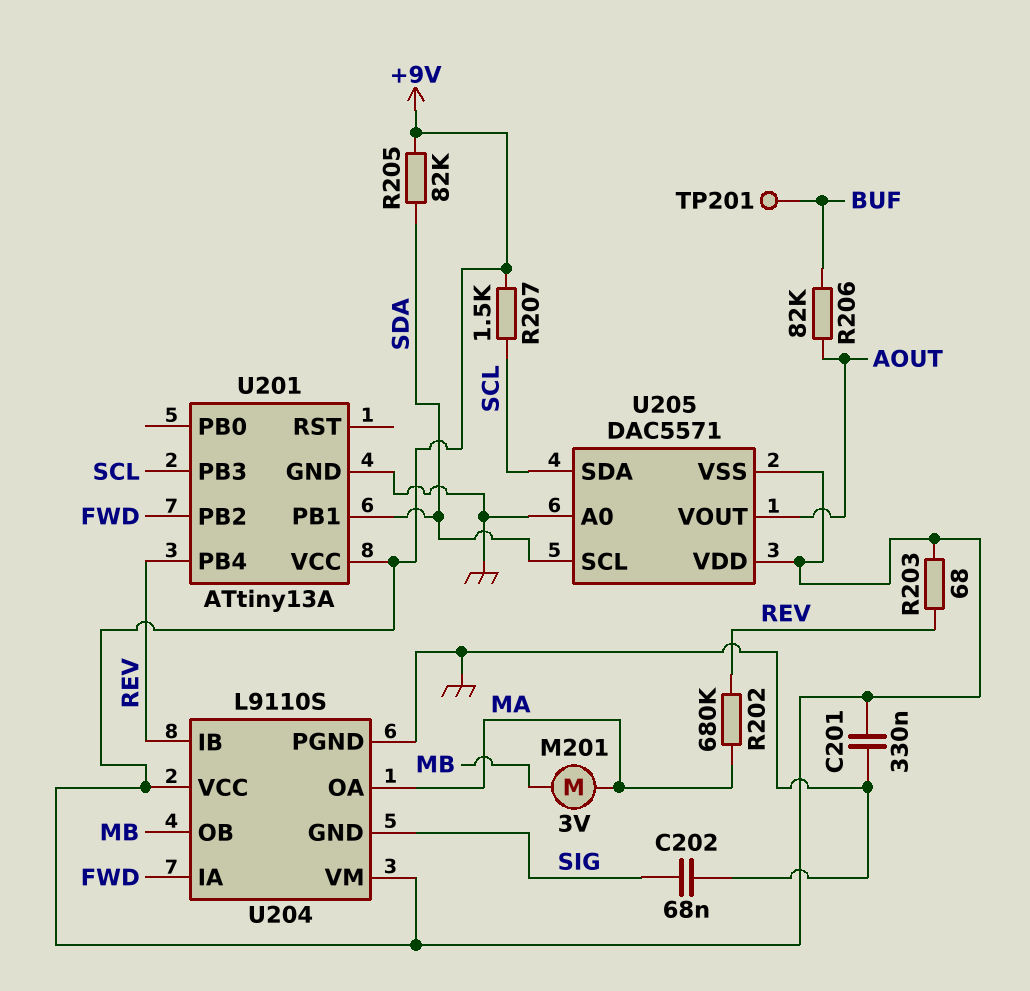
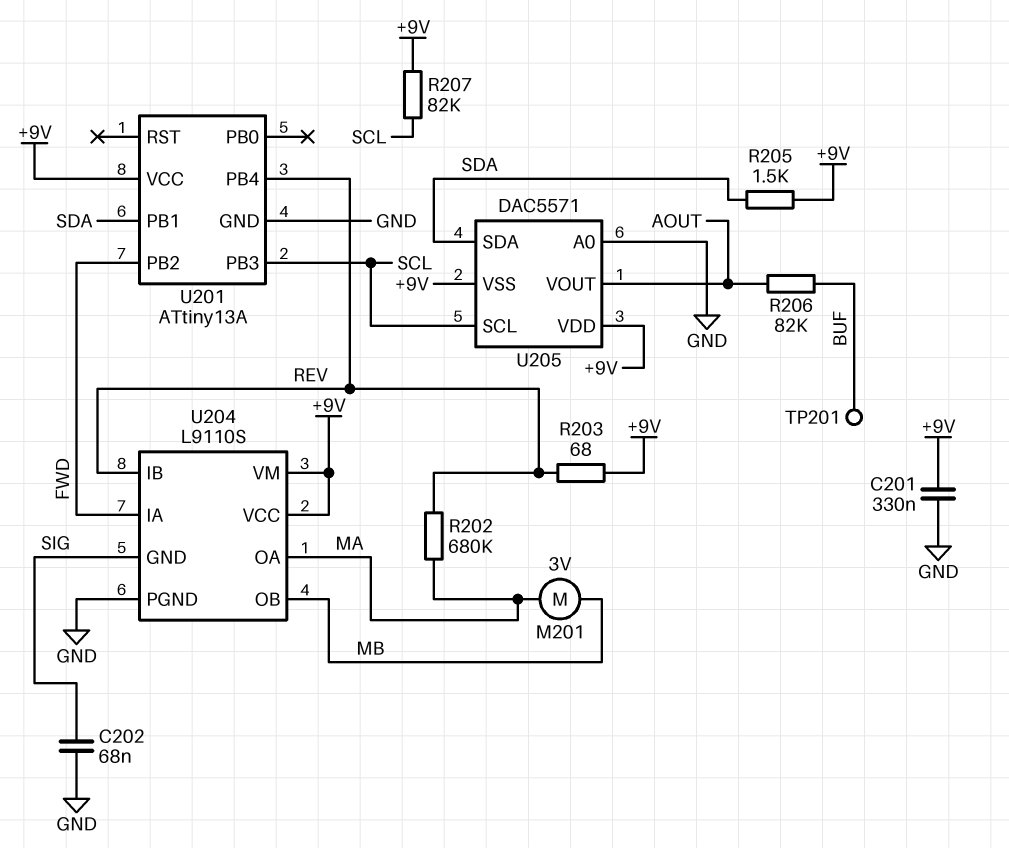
R205: 82k (+9V, SDA) -> 1.5k (+9V, SDA)
R207: 1.5k (+9V, SCL) -> 82k (+9V, SCL)
U205 pin SCL: SDA -> SCL
U205 pin SDA: SCL -> SDA

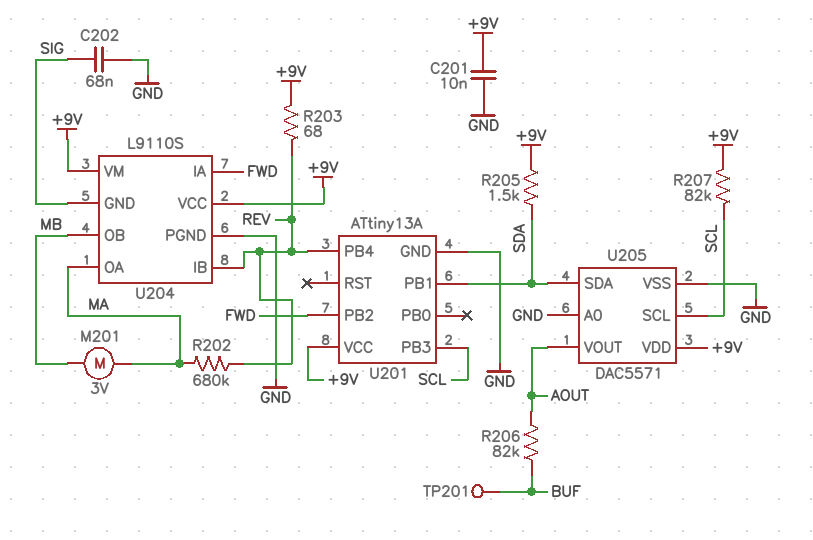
C201: 330nF (+9V, GND) -> 10nF (+9V, GND)
U205 pin VSS: +9V -> GND

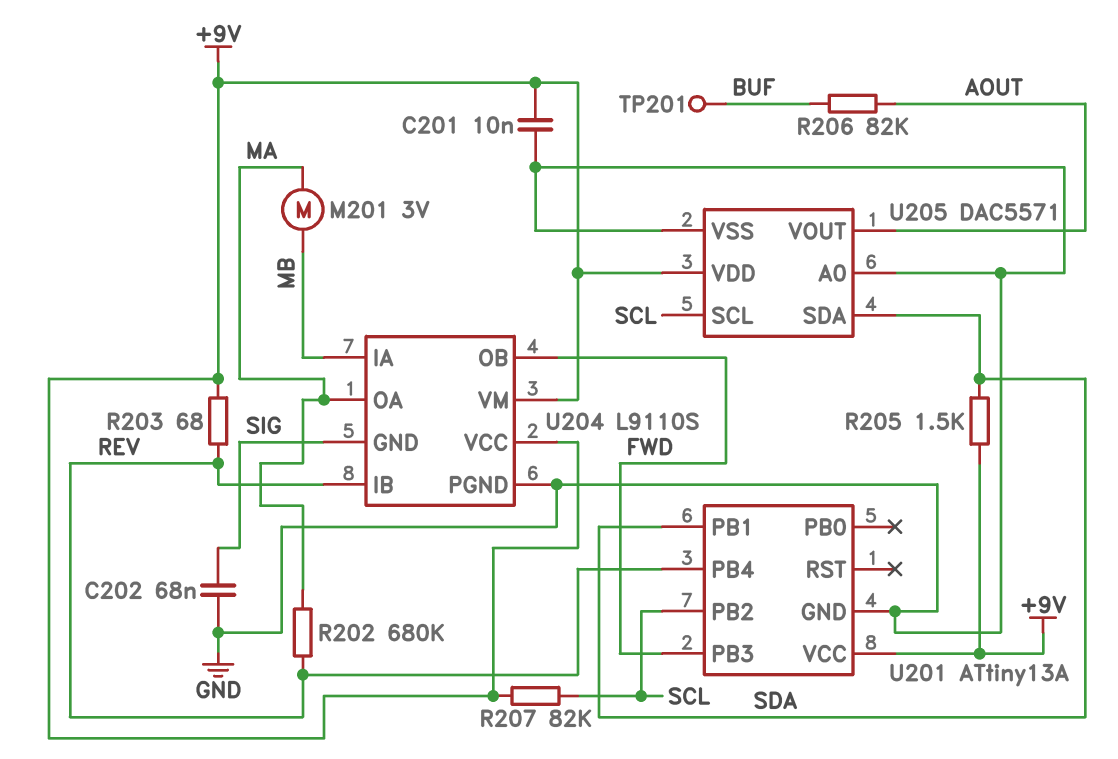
U201 pin PB2: FWD -> SCL
U201 pin PB3: SCL -> FWD
U204 pin IA: FWD -> MB
U204 pin OB: MB -> FWD

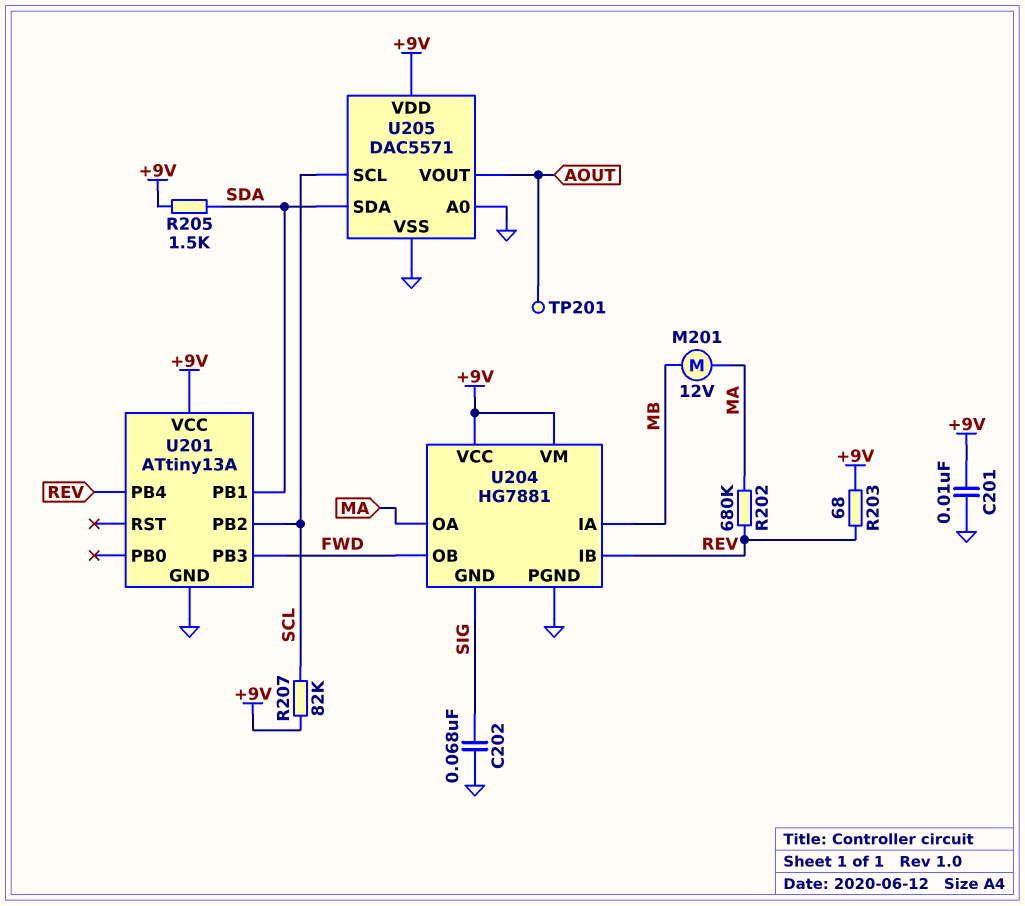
M201: motor 3V (MA, MB) -> motor 12V (MA, MB)
R206: 82k (AOUT, BUF) -> none
TP201: test point (BUF) -> test point (AOUT)
U204: L9110S -> HG7881

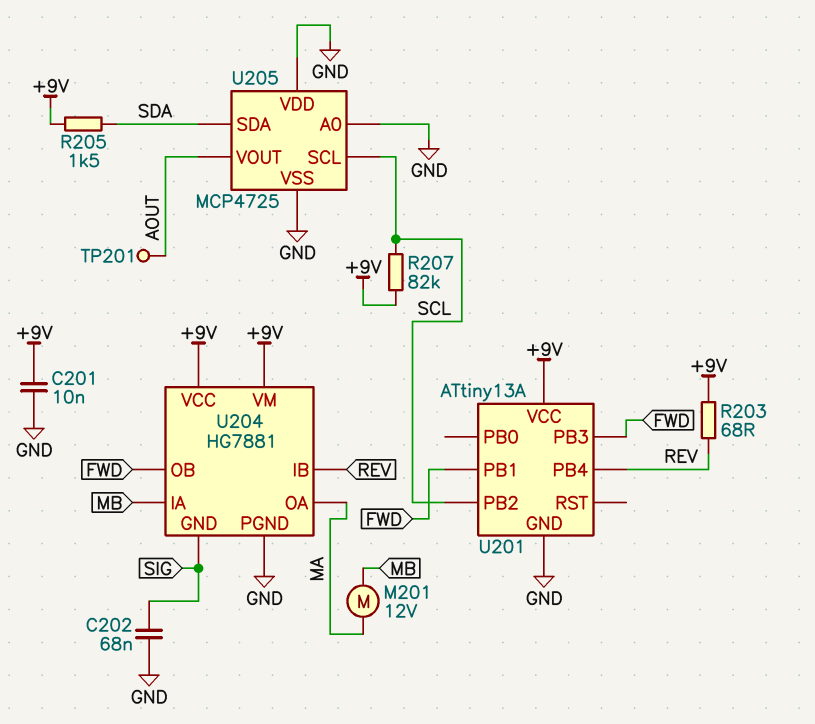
R202: 680k (MA, REV) -> none
U201 pin PB1: SDA -> FWD
U205: DAC5571 -> MCP4725
U205 pin VDD: +9V -> GND

